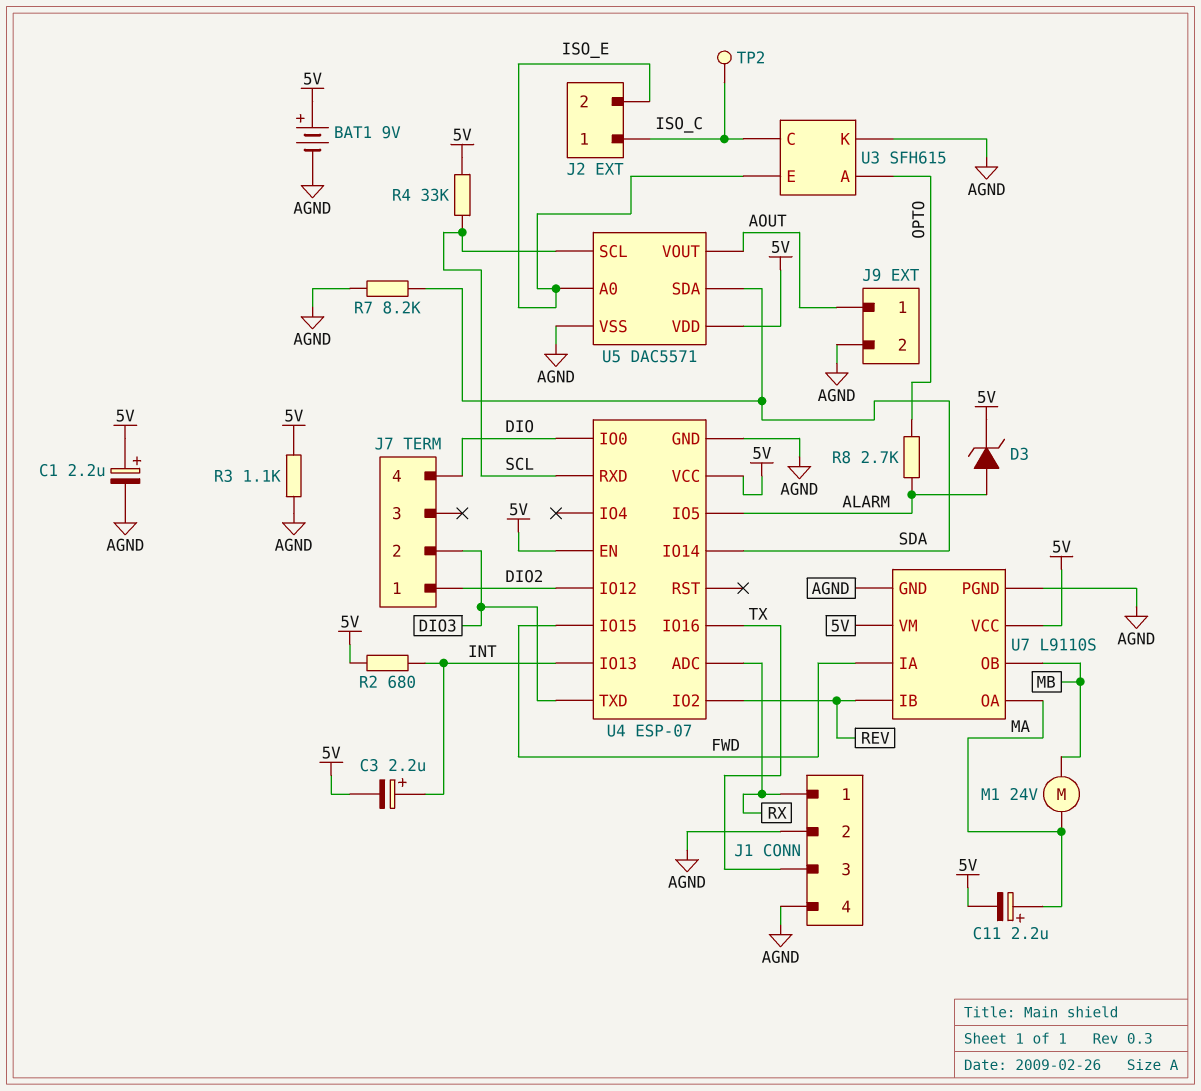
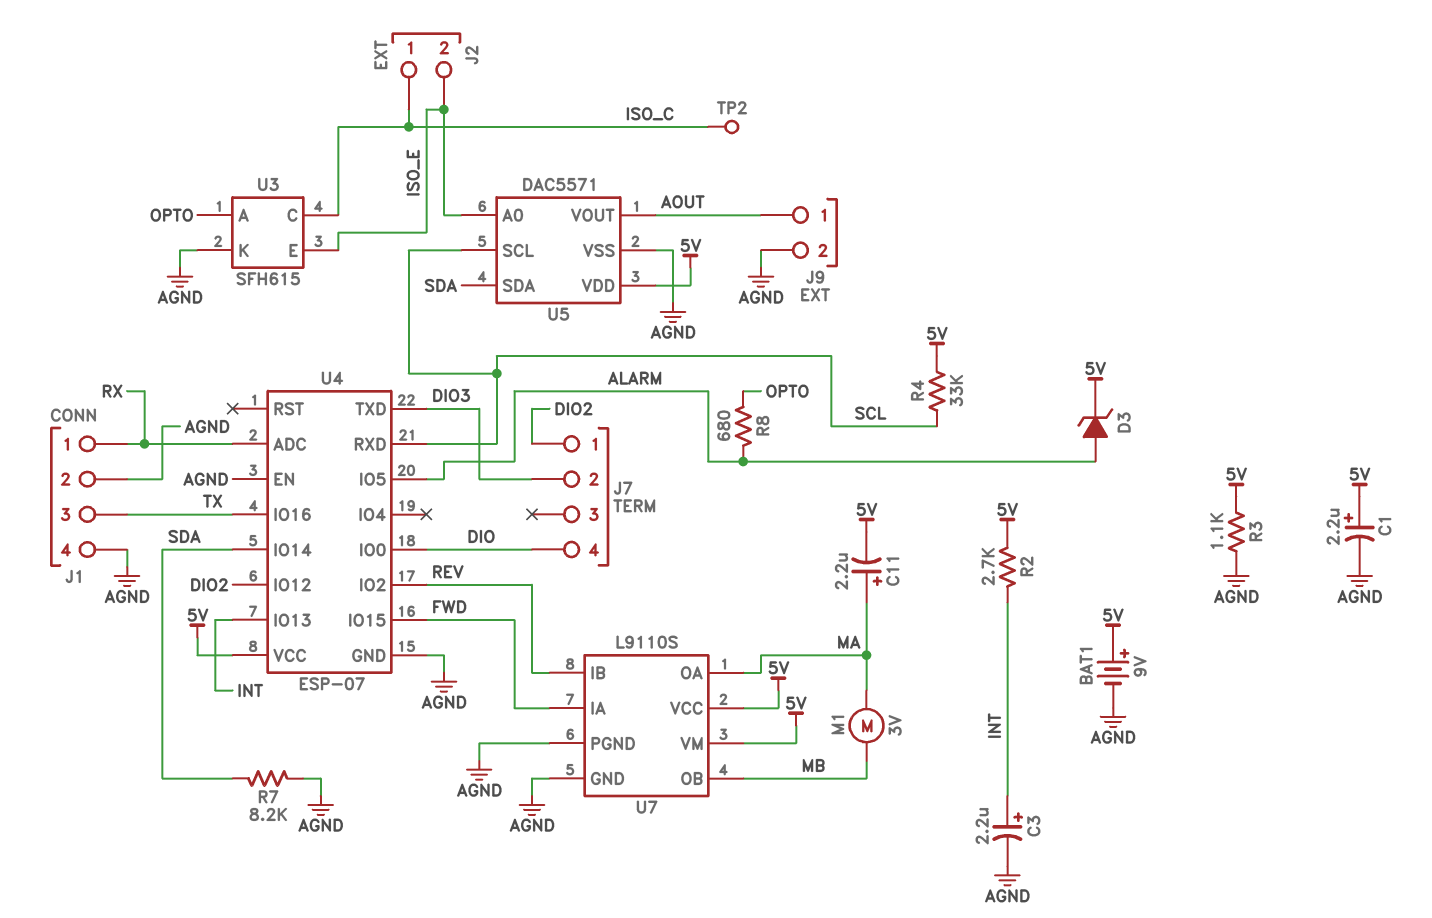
C3: 2.2uF (plus INT, minus 5V) -> 2.2uF (plus INT, minus AGND)
M1: motor 24V (MA, MB) -> motor 3V (MA, MB)
R2: 680 (5V, INT) -> 2.7k (5V, INT)
R8: 2.7k (ALARM, OPTO) -> 680 (ALARM, OPTO)
U4 pin EN: 5V -> AGND

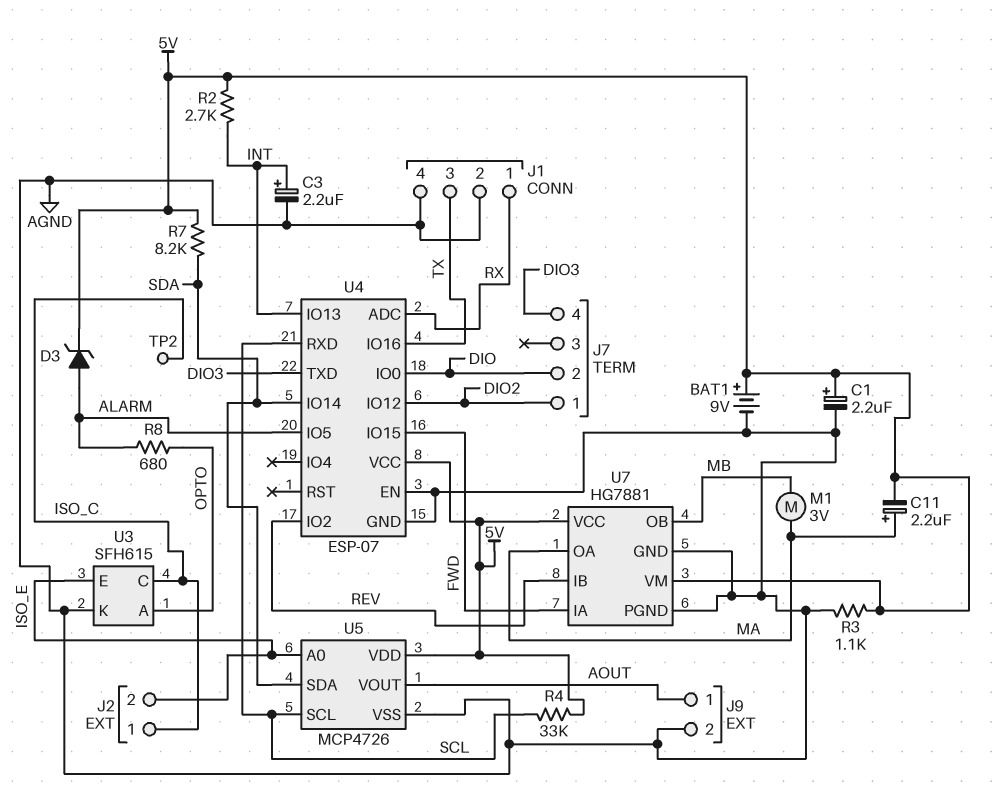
J7 pin 2: DIO3 -> DIO
J7 pin 4: DIO -> DIO3
R7: 8.2k (AGND, SDA) -> 8.2k (5V, SDA)
U5: DAC5571 -> MCP4726
U7: L9110S -> HG7881

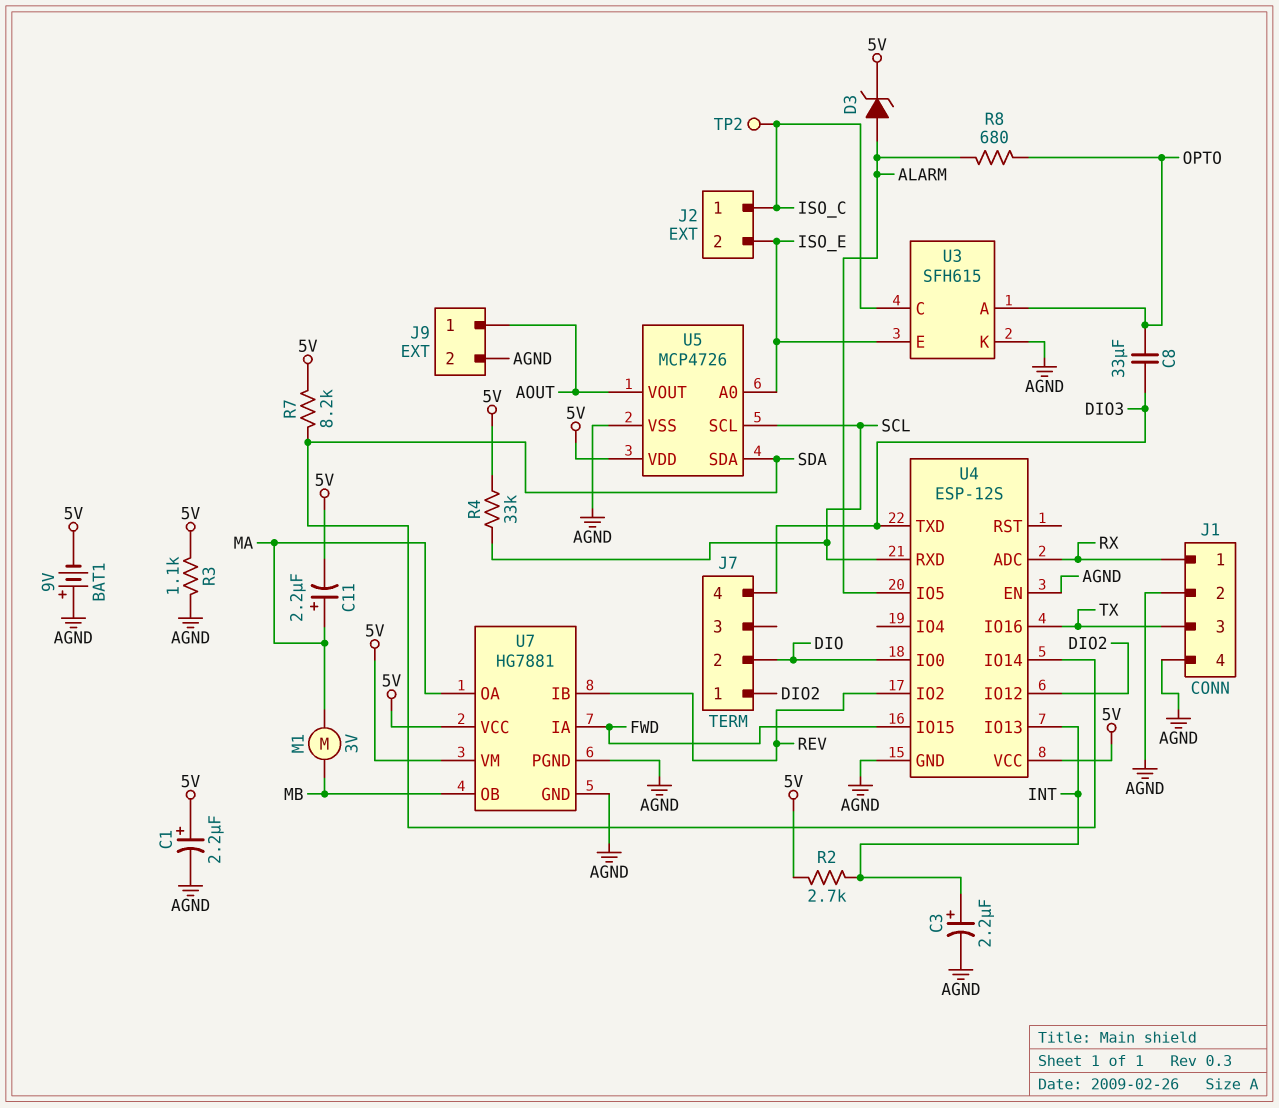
BAT1: 9V (plus 5V, minus AGND) -> 9V (plus AGND, minus 5V)
C8: none -> 33uF (DIO3, OPTO)
U4: ESP-07 -> ESP-12S

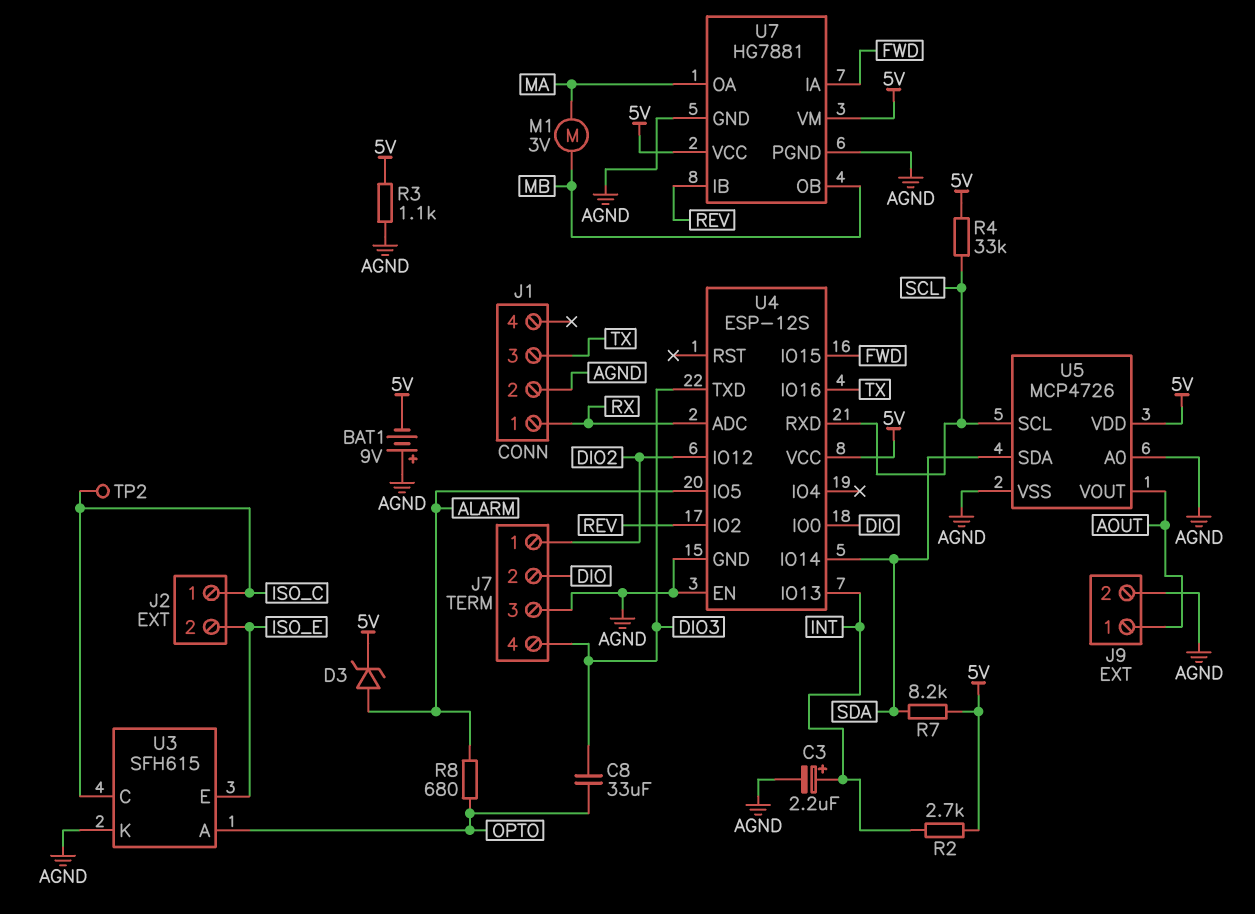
C1: 2.2uF (plus 5V, minus AGND) -> none
C11: 2.2uF (plus MA, minus 5V) -> none
J1 pin 4: AGND -> none
J7 pin 3: none -> AGND
U5 pin A0: ISO_E -> AGND

